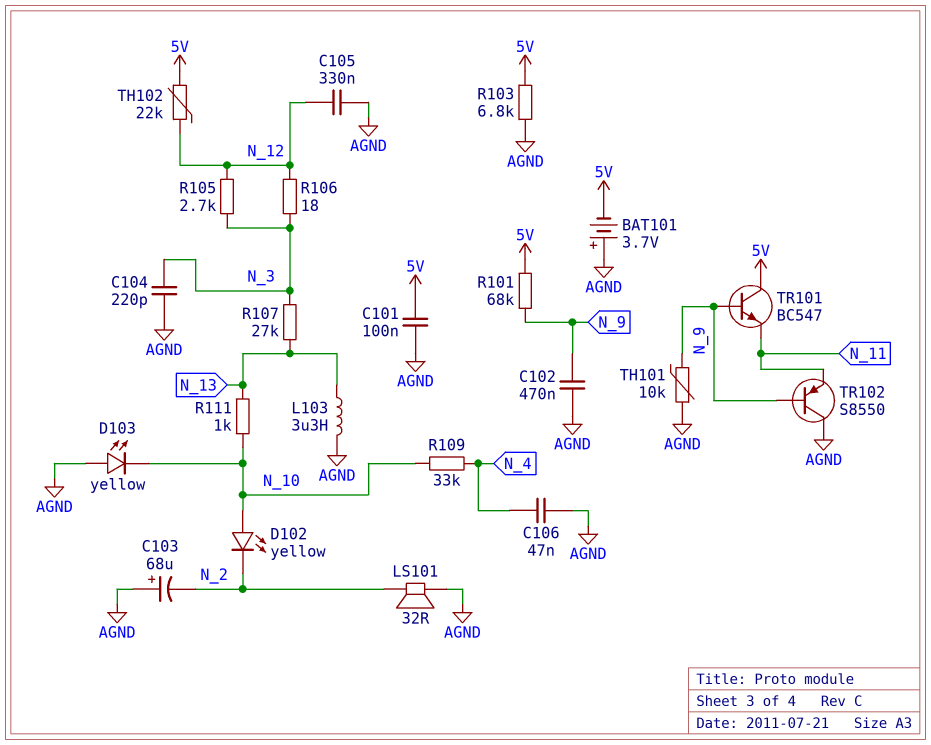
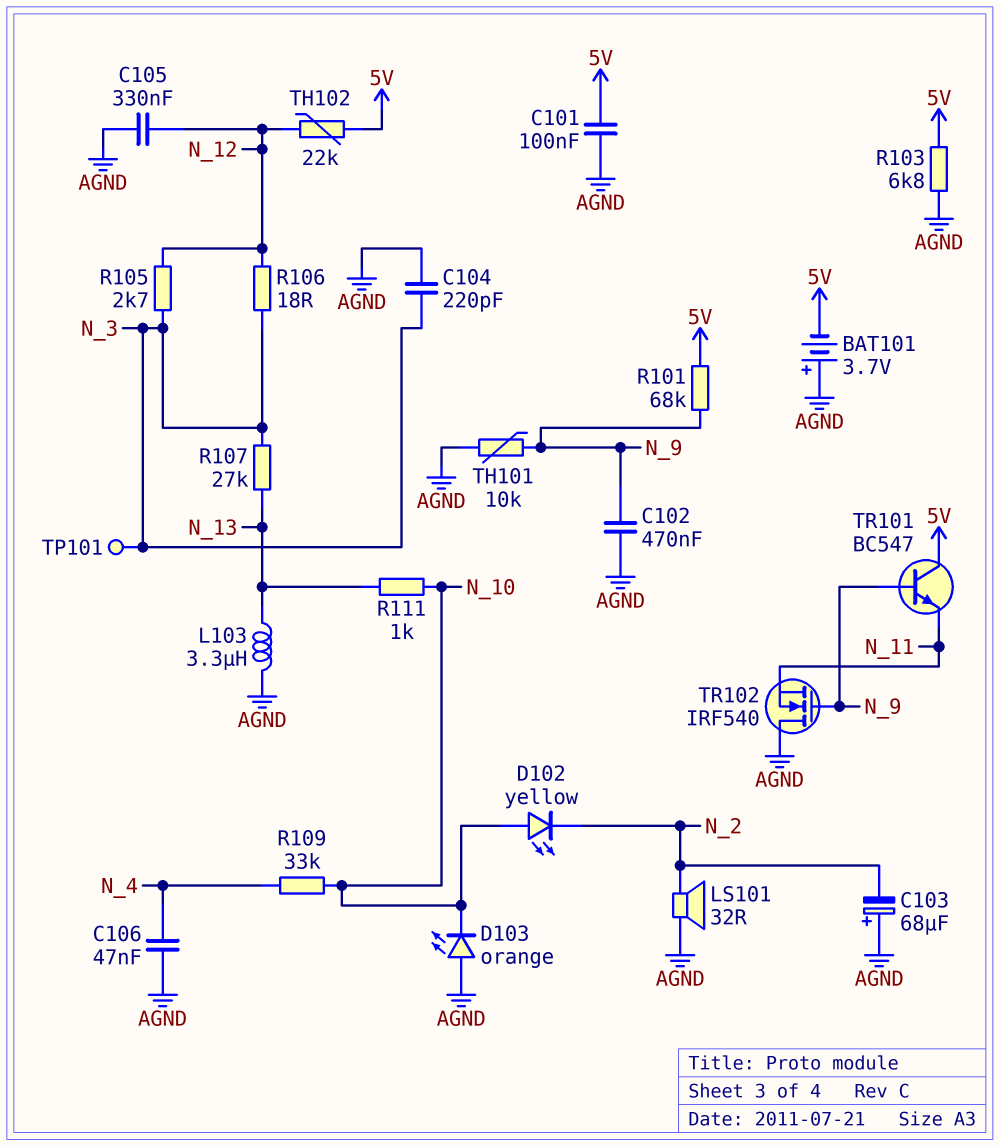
D103: LED yellow (A AGND, K N_10) -> LED orange (A AGND, K N_10)
TP101: none -> test point (N_3)
TR102: PNP S8550 (B N_9, C AGND, E N_11) -> NMOS IRF540 (G N_9, D AGND, S N_11)

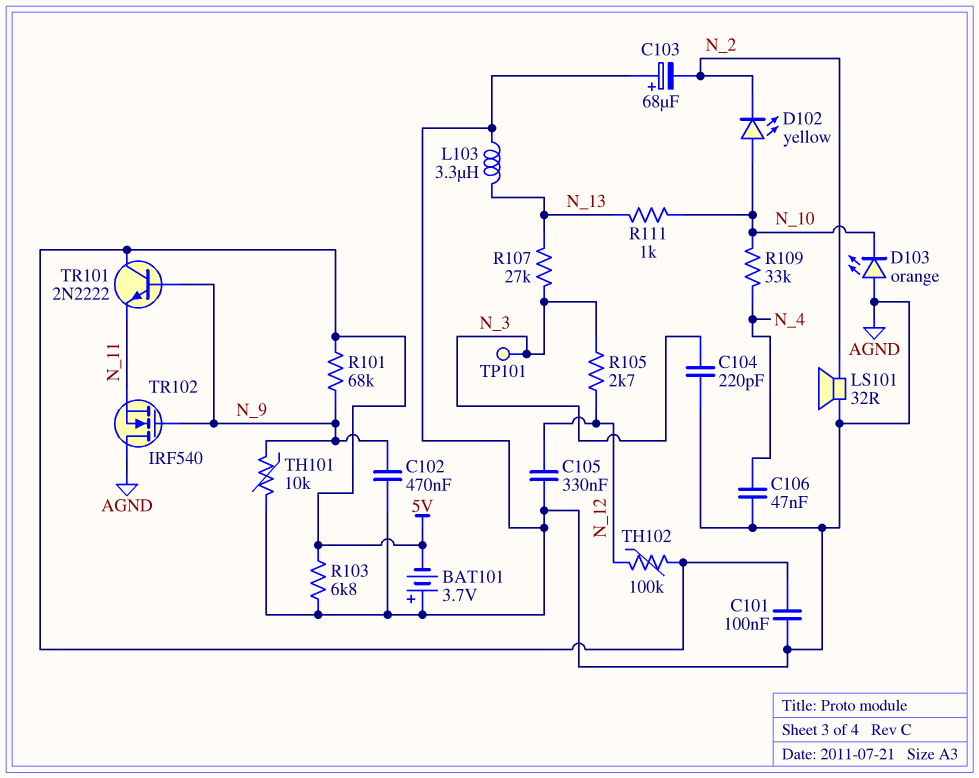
R106: 18 (N_3, N_12) -> none
TH102: 22k (5V, N_12) -> 100k (5V, N_12)
TR101: NPN BC547 (B N_9, C 5V, E N_11) -> NPN 2N2222 (B N_9, C 5V, E N_11)

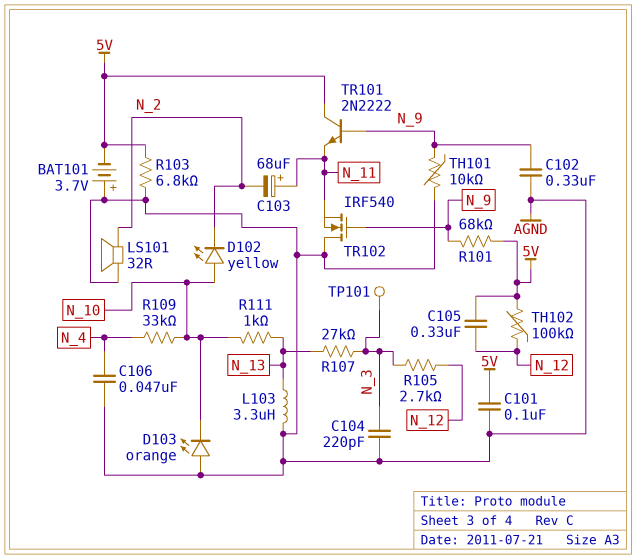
C102: 470nF (AGND, N_9) -> 330nF (AGND, N_9)
C103: 68uF (plus AGND, minus N_2) -> 68uF (plus N_11, minus N_2)
C105: 330nF (AGND, N_12) -> 330nF (5V, N_12)

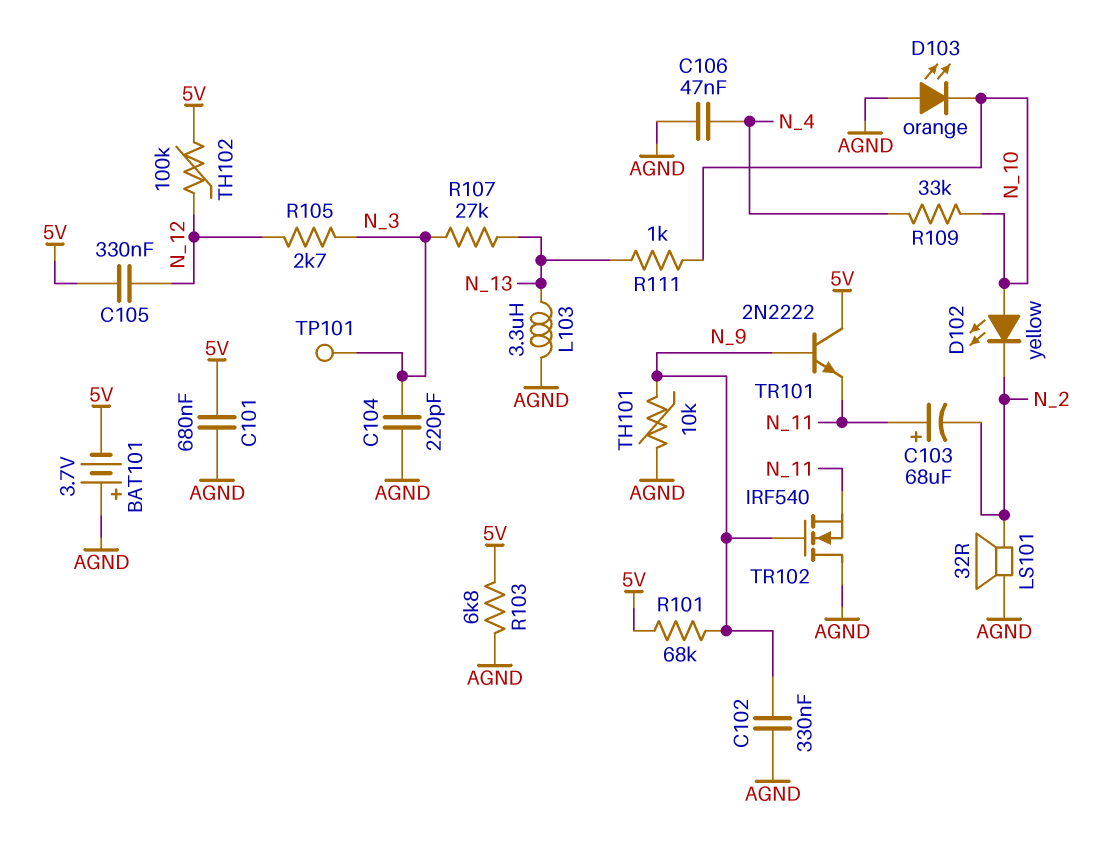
C101: 100nF (5V, AGND) -> 680nF (5V, AGND)

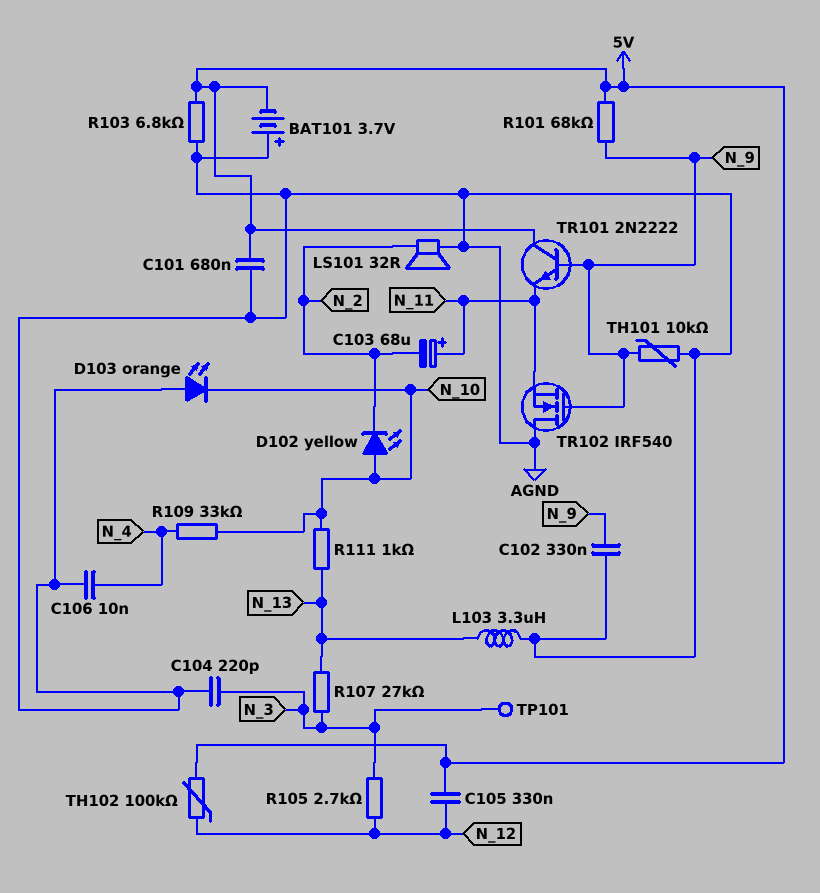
C106: 47nF (AGND, N_4) -> 10nF (AGND, N_4)

